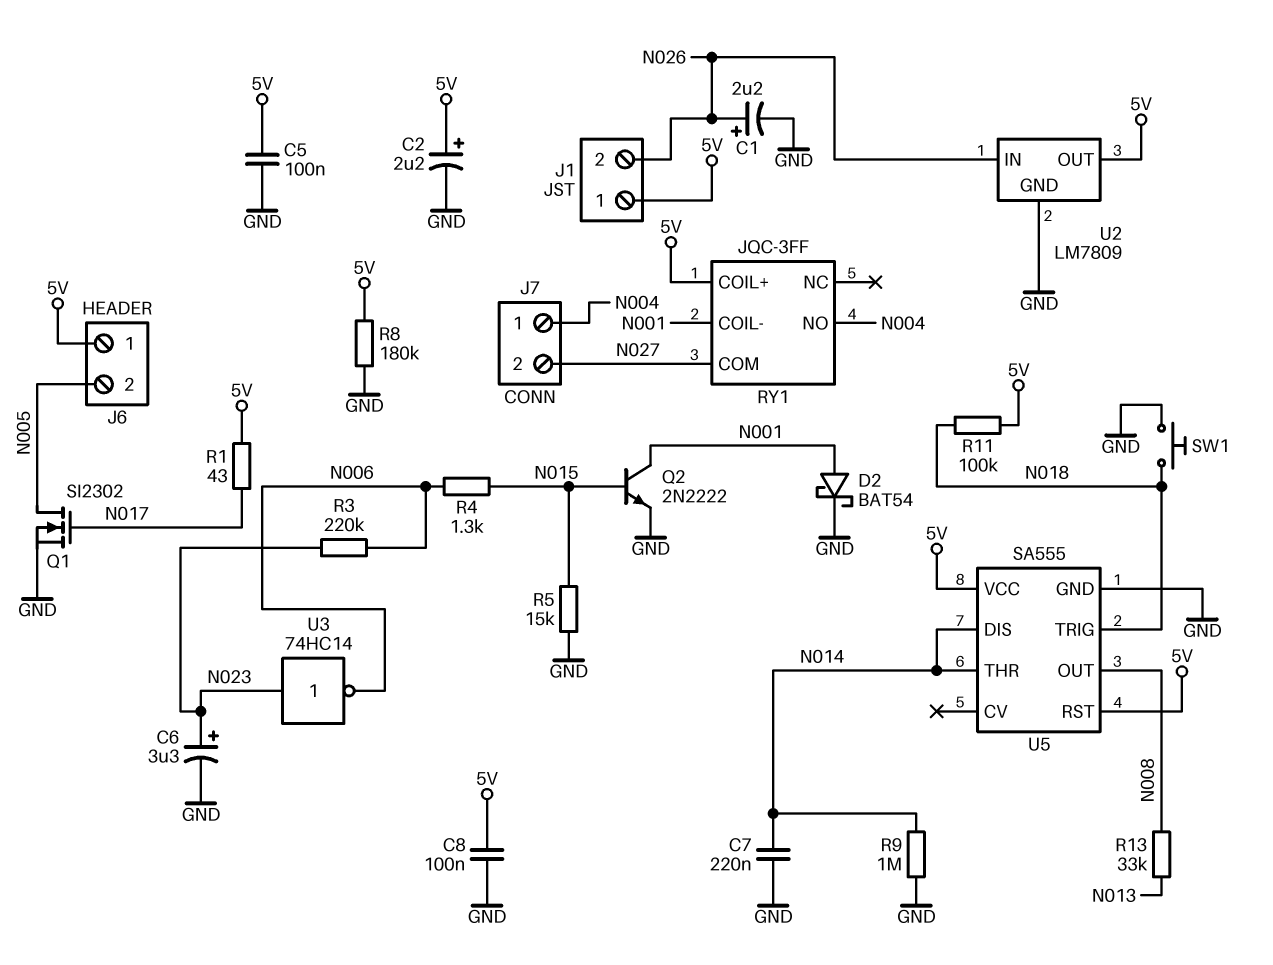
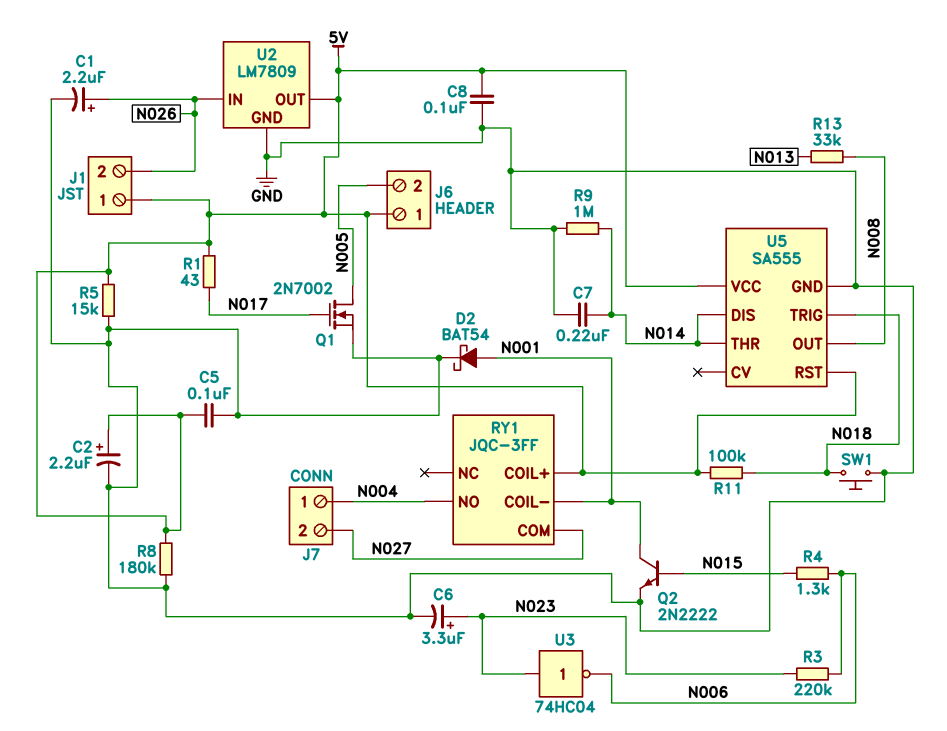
Q1: NMOS SI2302 (G N017, D N005, S GND) -> NMOS 2N7002 (G N017, D N005, S GND)
R5: 15k (GND, N015) -> 15k (5V, GND)
U3: NOT 74HC14 (in N023, out N006) -> NOT 74HC04 (in N023, out N006)

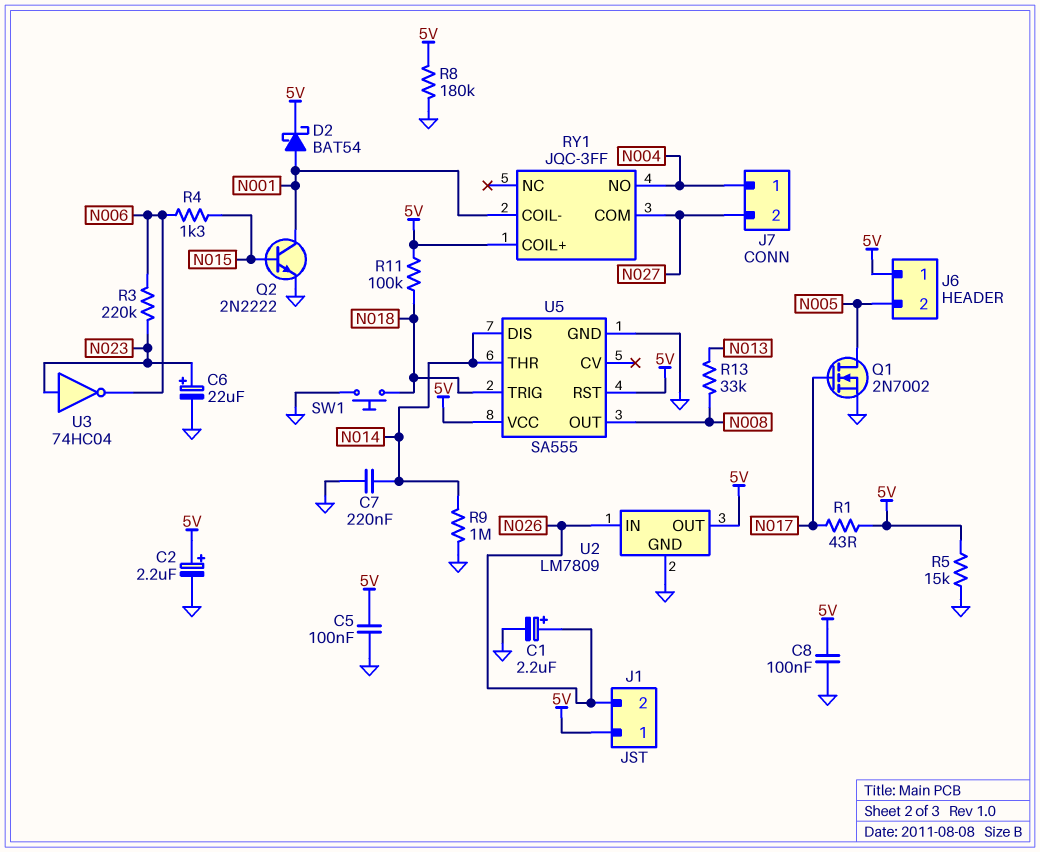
C6: 3.3uF (plus N023, minus GND) -> 22uF (plus N023, minus GND)
D2: schottky BAT54 (A N001, K GND) -> schottky BAT54 (A N001, K 5V)

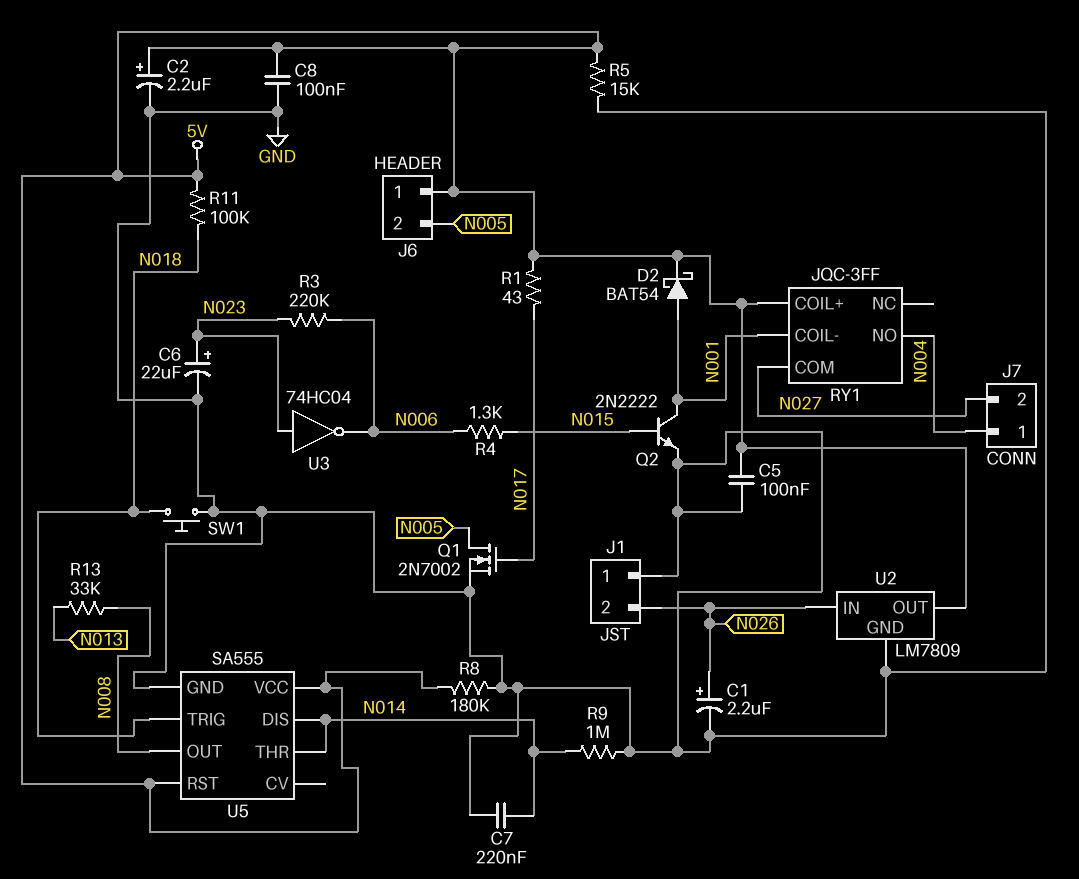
J1 pin 1: 5V -> GND

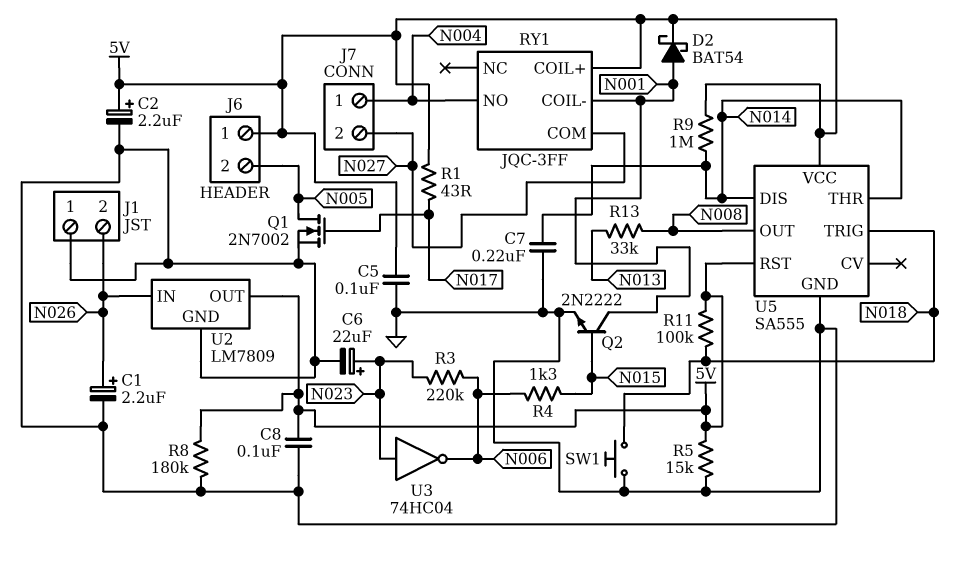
R9: 1M (GND, N014) -> 1M (5V, N014)

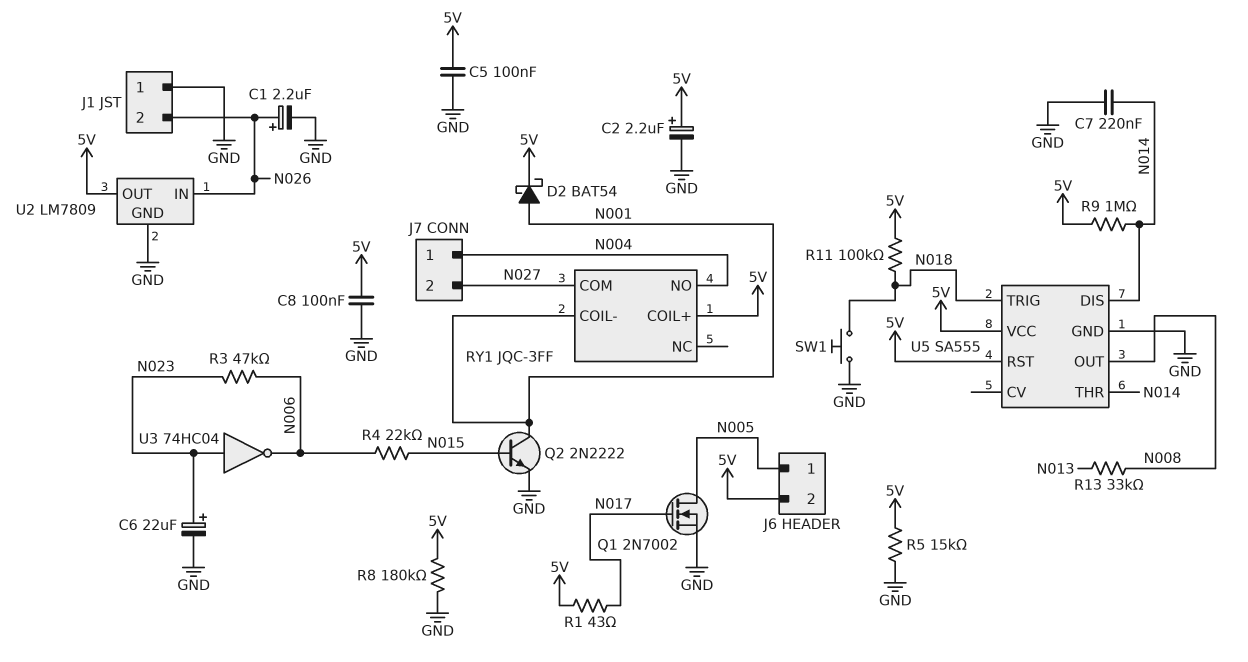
J6 pin 1: 5V -> N005
J6 pin 2: N005 -> 5V
R3: 220k (N006, N023) -> 47k (N006, N023)
R4: 1.3k (N006, N015) -> 22k (N006, N015)

